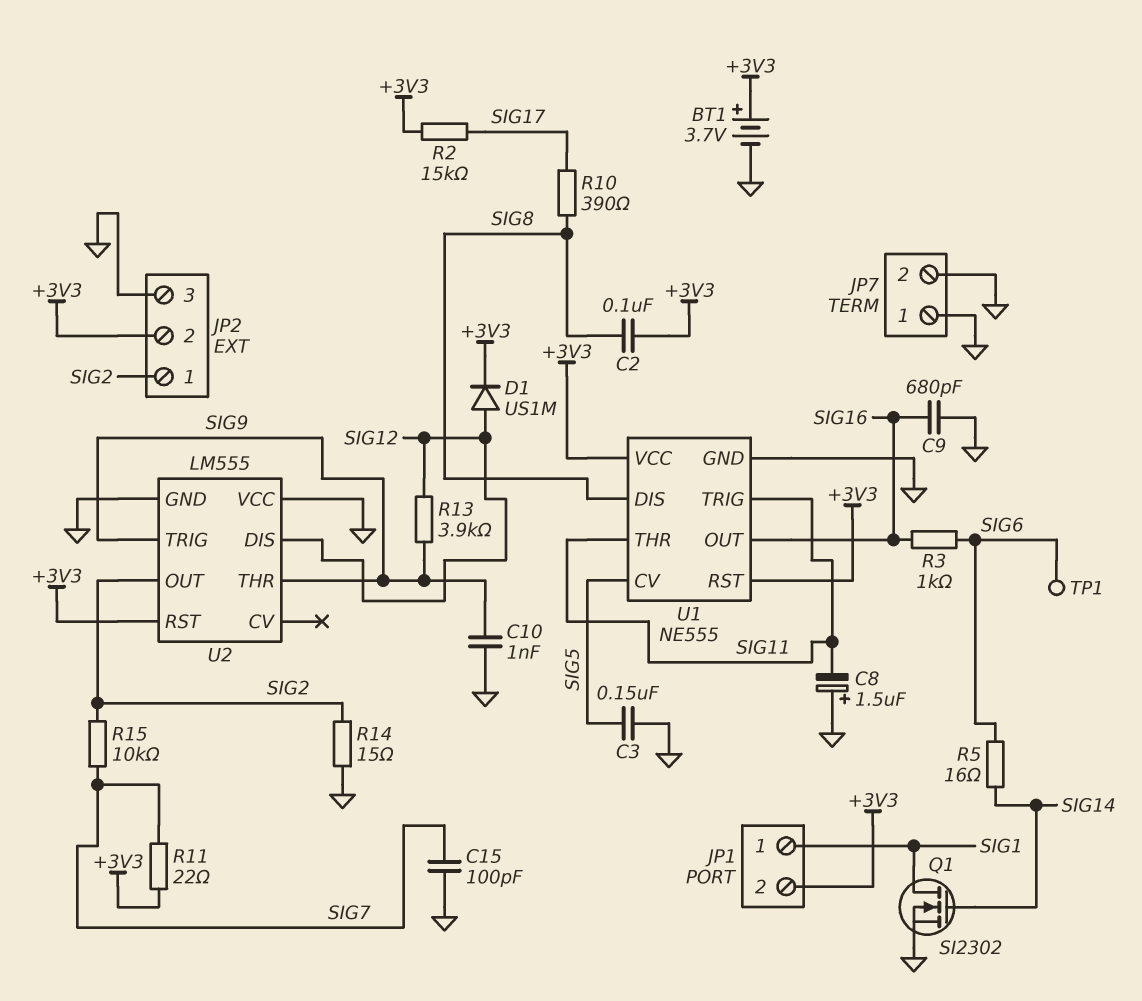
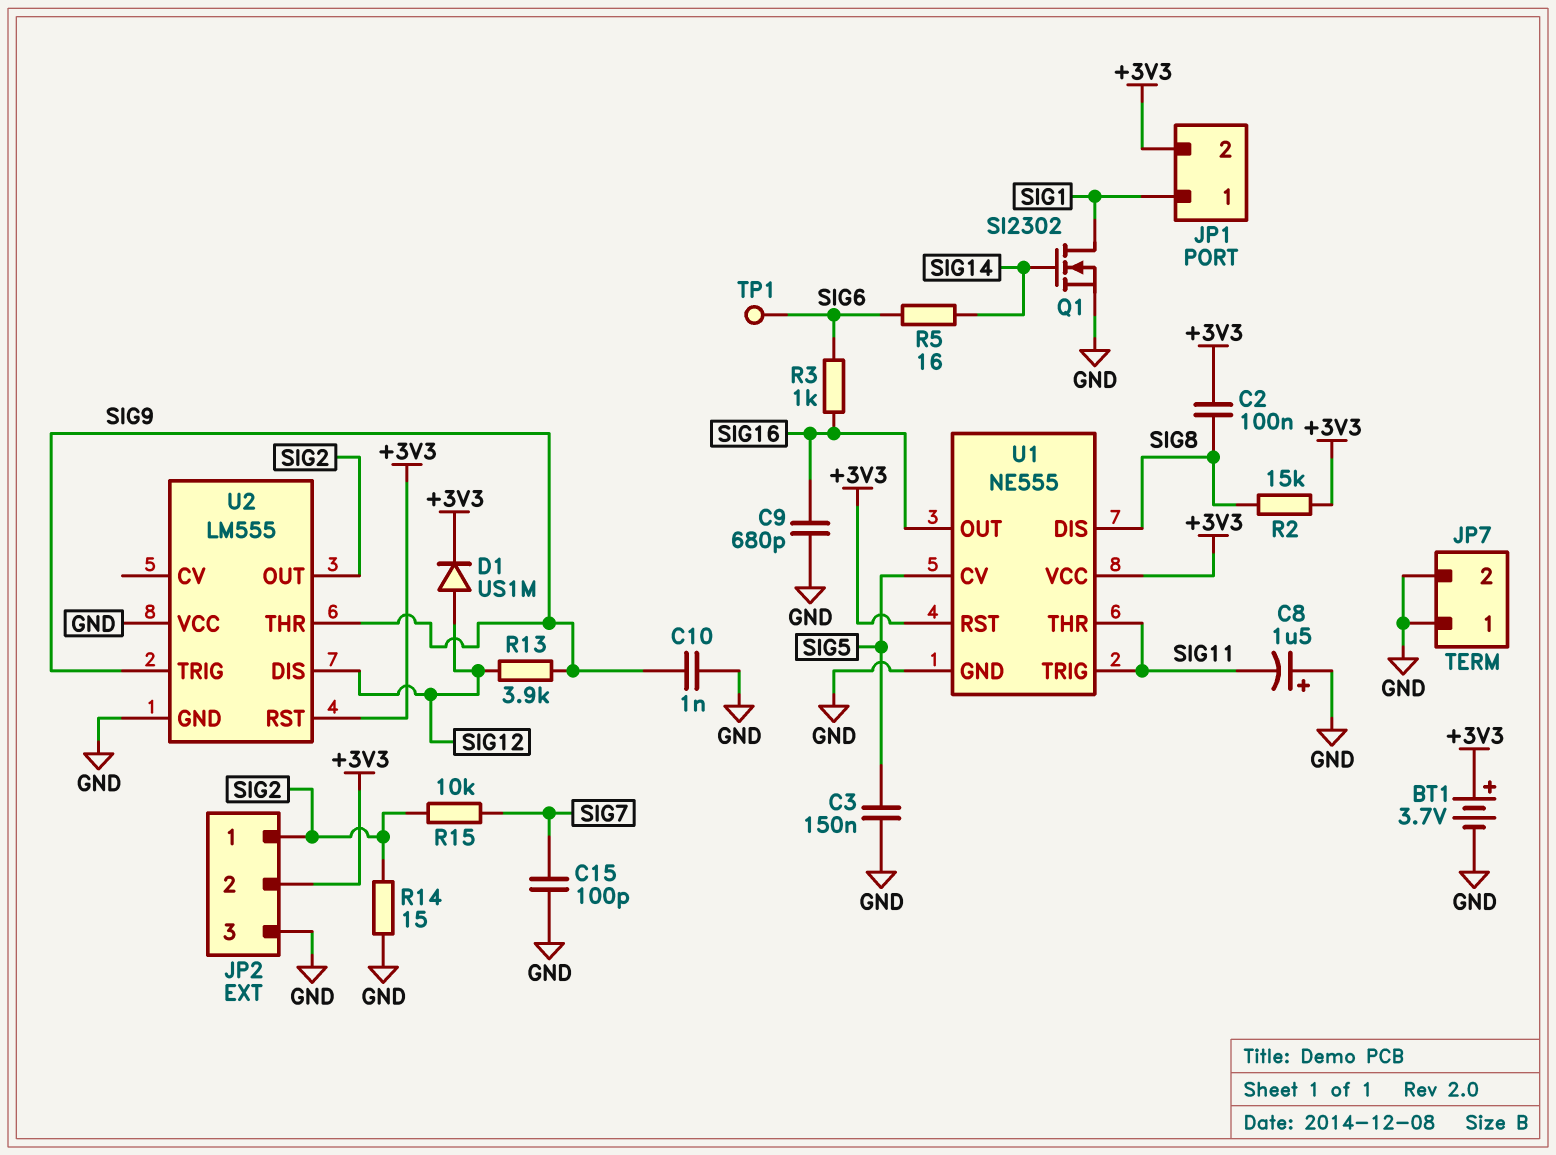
R2: 15k (+3V3, SIG17) -> 15k (+3V3, SIG8)
R10: 390 (SIG8, SIG17) -> none
R11: 22 (+3V3, SIG7) -> none

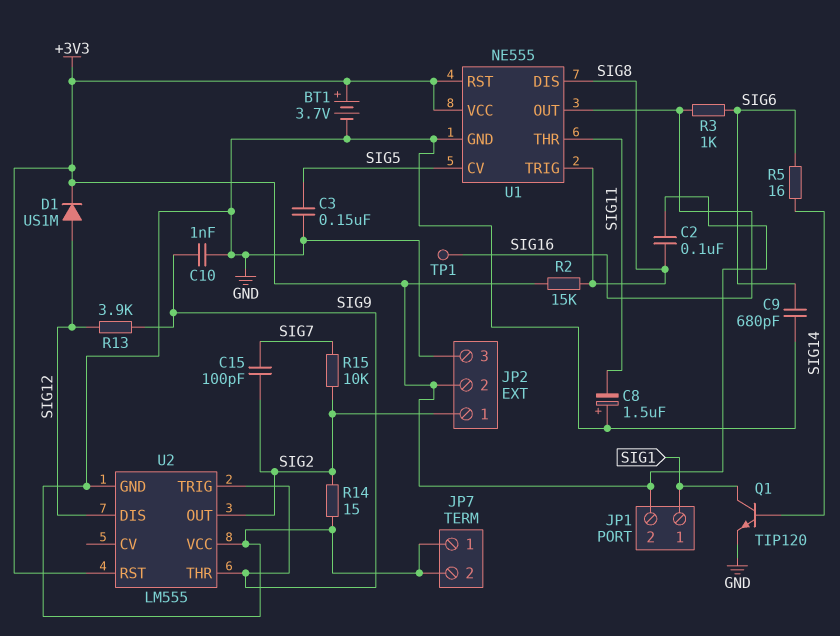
C9: 680pF (GND, SIG16) -> 680pF (GND, SIG6)
C15: 100pF (GND, SIG7) -> 100pF (SIG2, SIG7)
Q1: NMOS SI2302 (G SIG14, D SIG1, S GND) -> NPN TIP120 (B SIG14, C SIG1, E GND)
TP1: test point (SIG6) -> test point (SIG16)
U1 pin TRIG: SIG11 -> SIG8

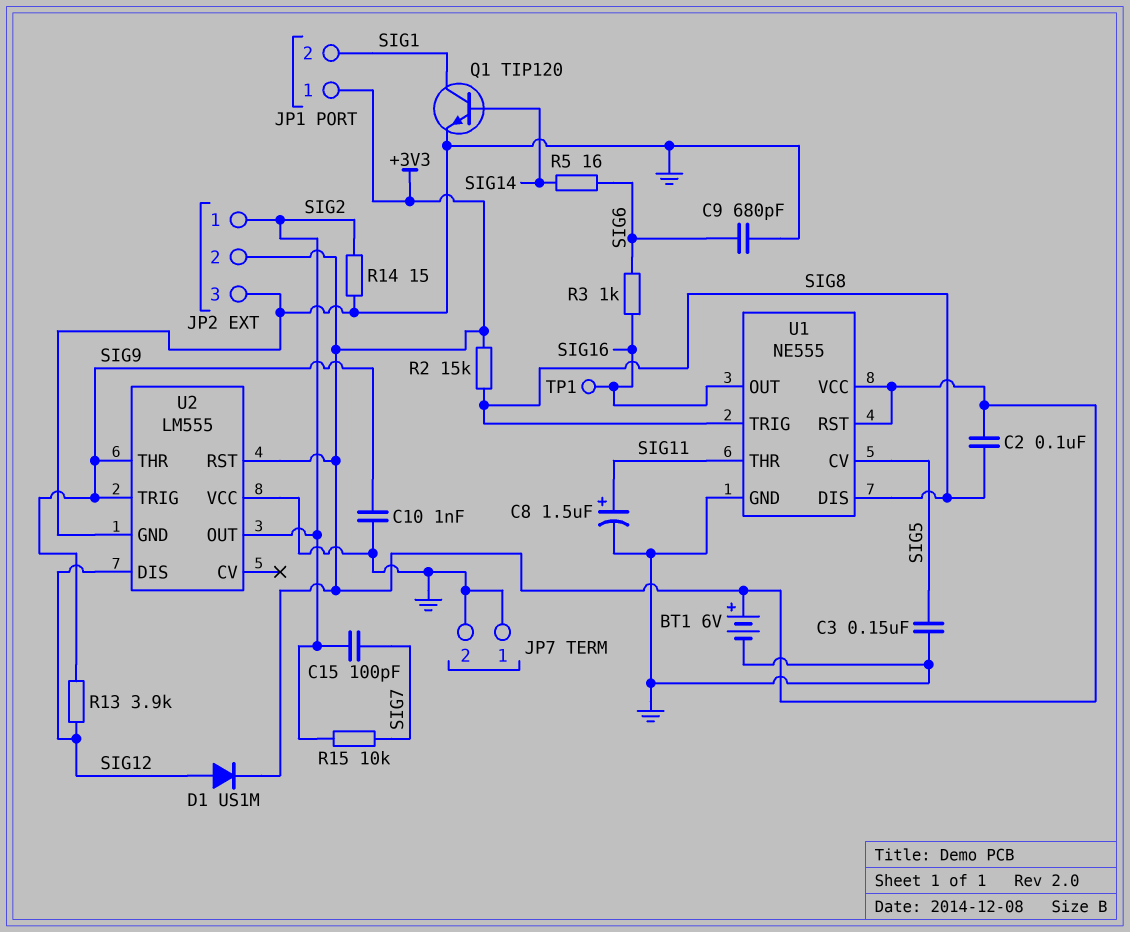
BT1: 3.7V (plus +3V3, minus GND) -> 6V (plus +3V3, minus GND)
C8: 1.5uF (plus GND, minus SIG11) -> 1.5uF (plus SIG11, minus GND)
JP1 pin 1: SIG1 -> +3V3
JP1 pin 2: +3V3 -> SIG1

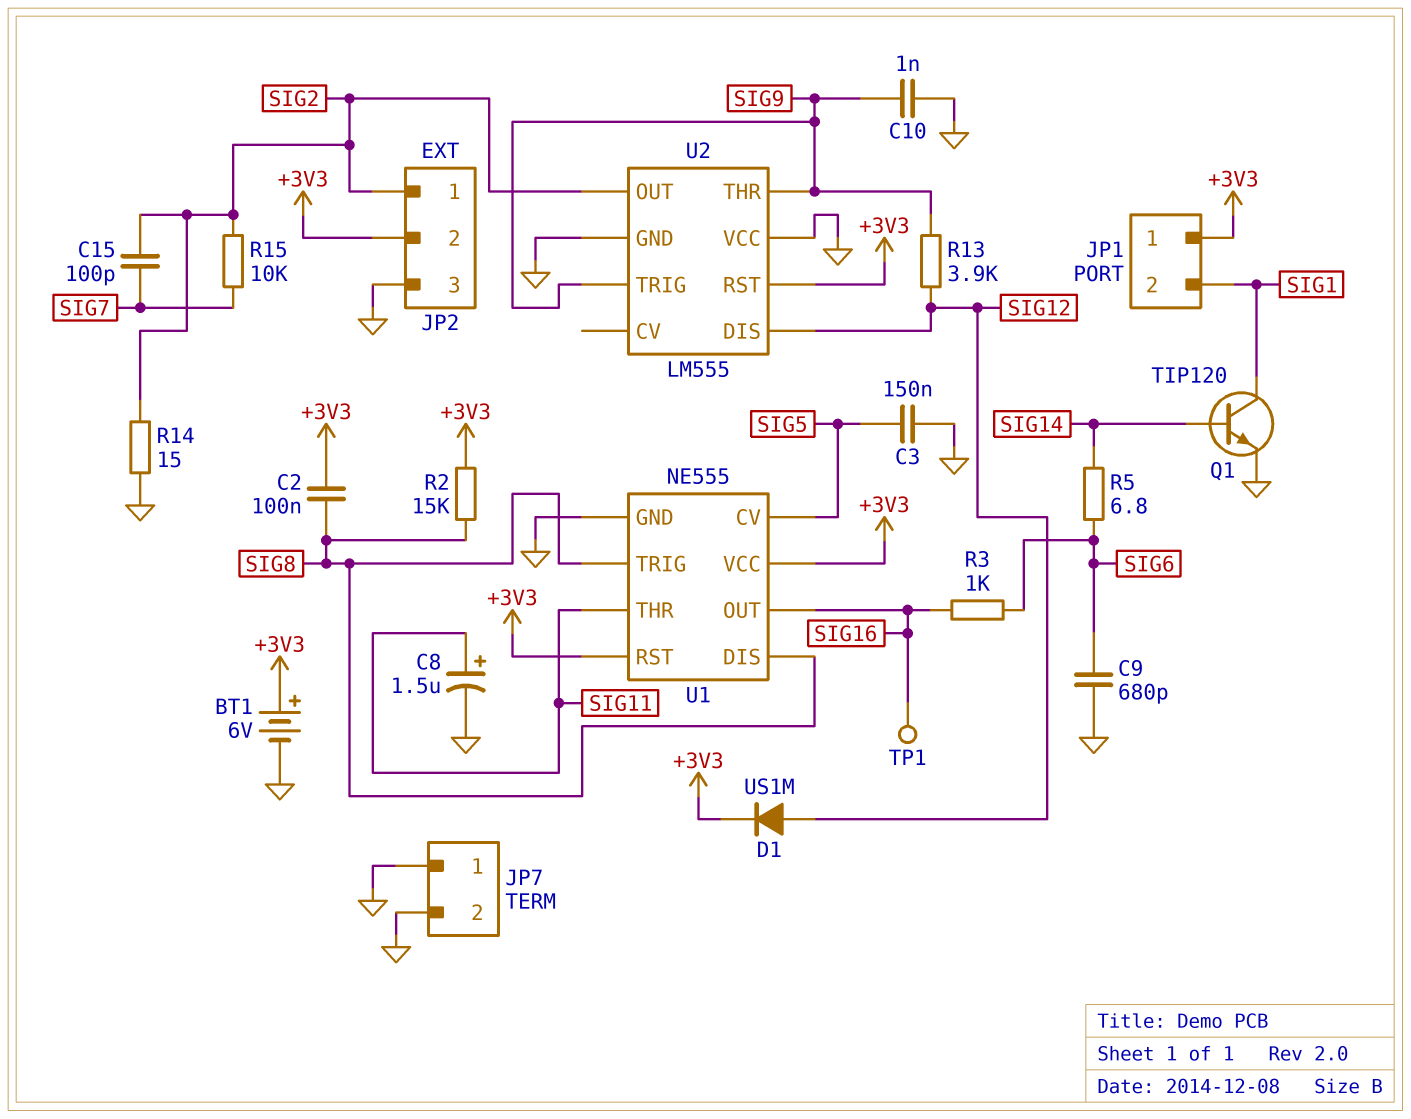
R5: 16 (SIG6, SIG14) -> 6.8 (SIG6, SIG14)

